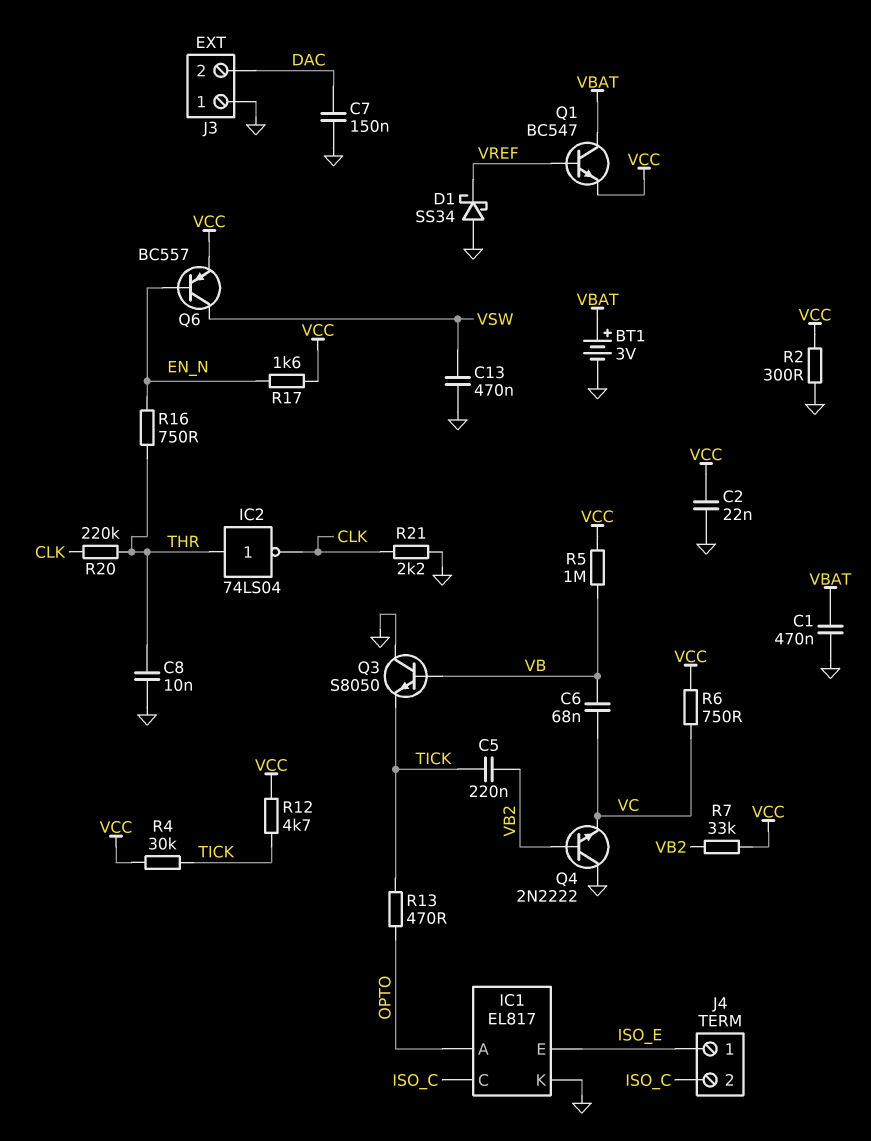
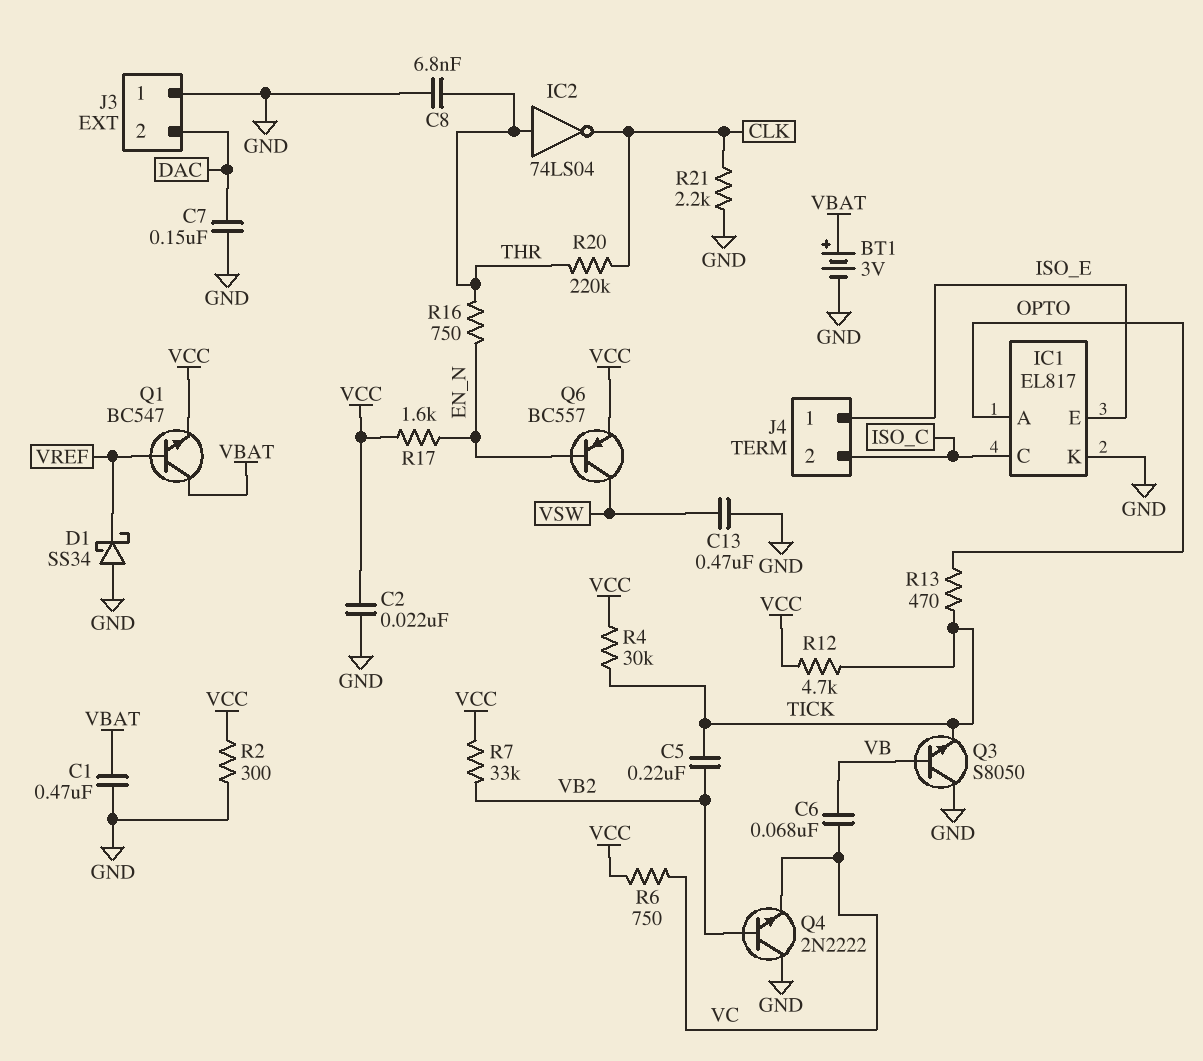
C8: 10nF (GND, THR) -> 6.8nF (GND, THR)
R5: 1M (VB, VCC) -> none

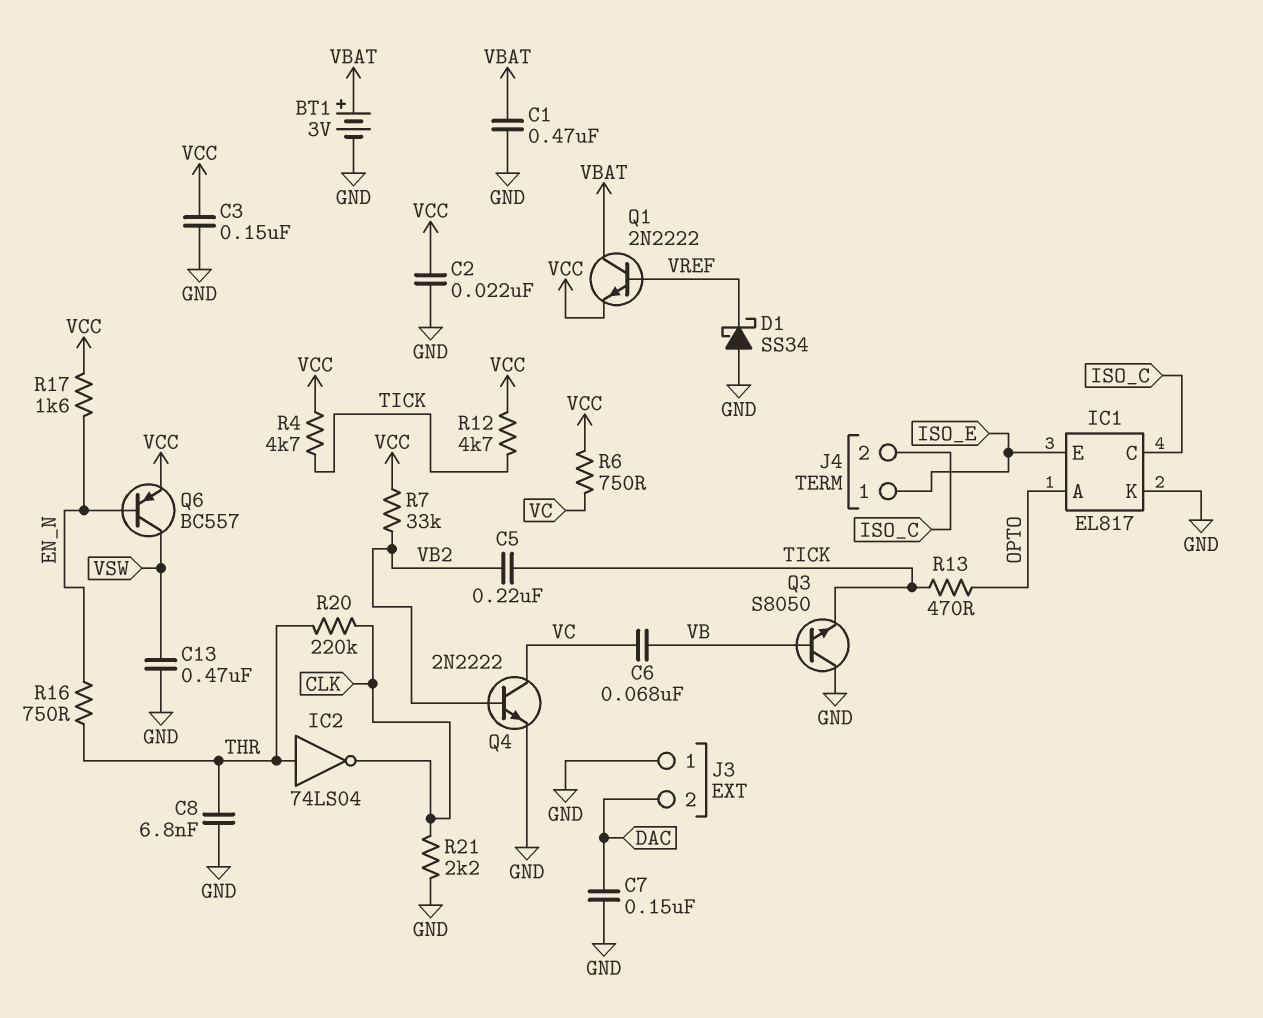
C3: none -> 150nF (GND, VCC)
Q1: NPN BC547 (B VREF, C VBAT, E VCC) -> NPN 2N2222 (B VREF, C VBAT, E VCC)
Q4: NPN 2N2222 (B VB2, C GND, E VC) -> NPN 2N2222 (B VB2, C VC, E GND)
R2: 300 (GND, VCC) -> none
R4: 30k (TICK, VCC) -> 4.7k (TICK, VCC)

